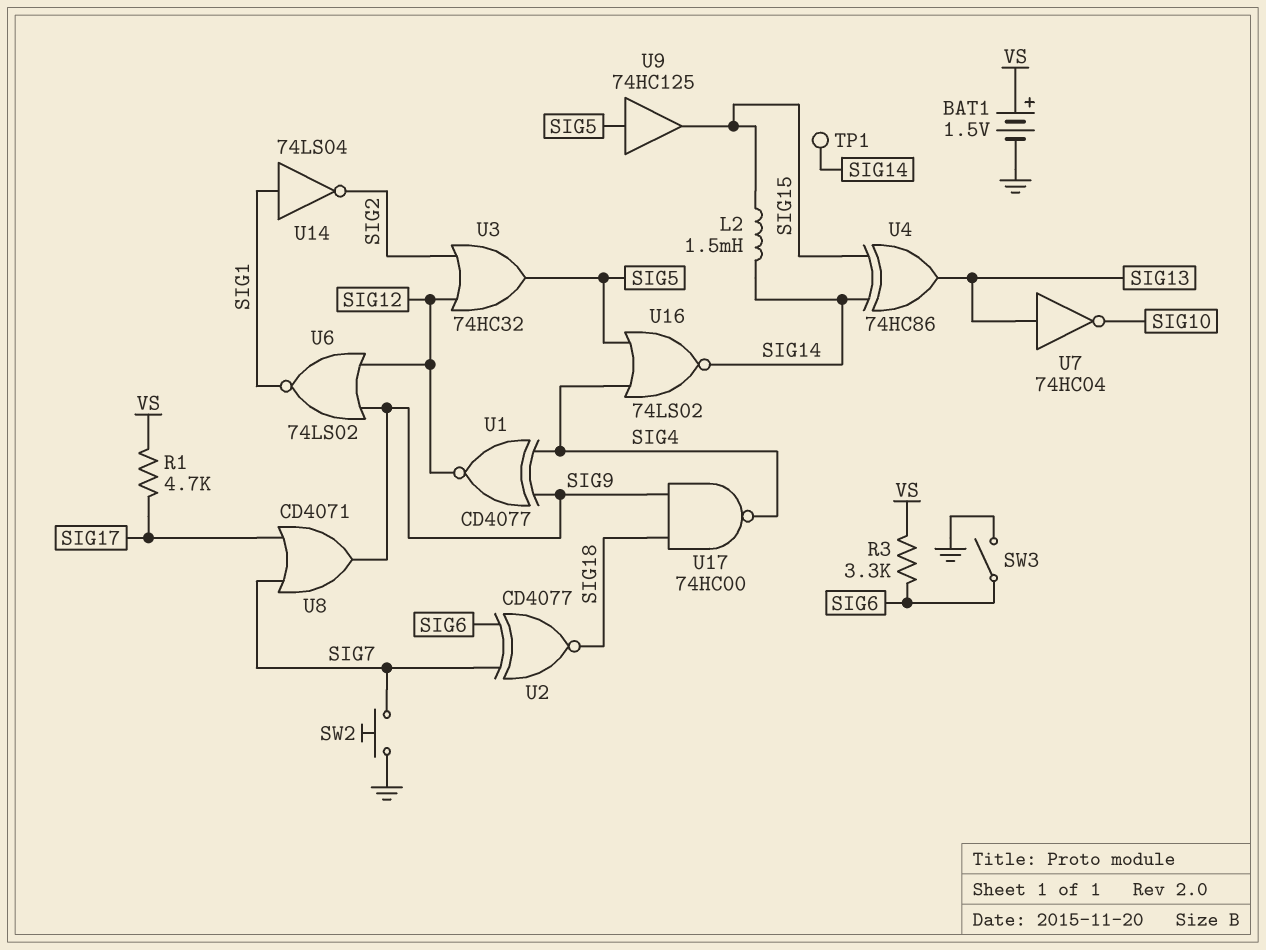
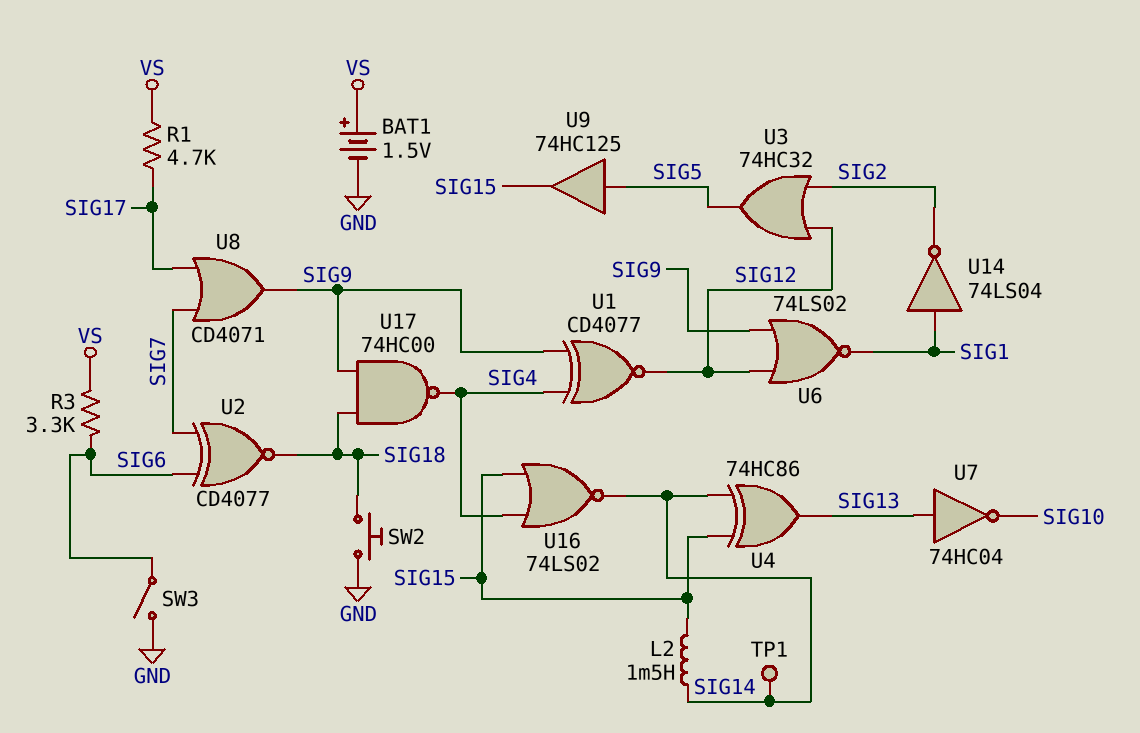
SW2: button (GND, SIG7) -> button (GND, SIG18)
U16: NOR 74LS02 (in SIG4, in SIG5, out SIG14) -> NOR 74LS02 (in SIG4, in SIG15, out SIG14)

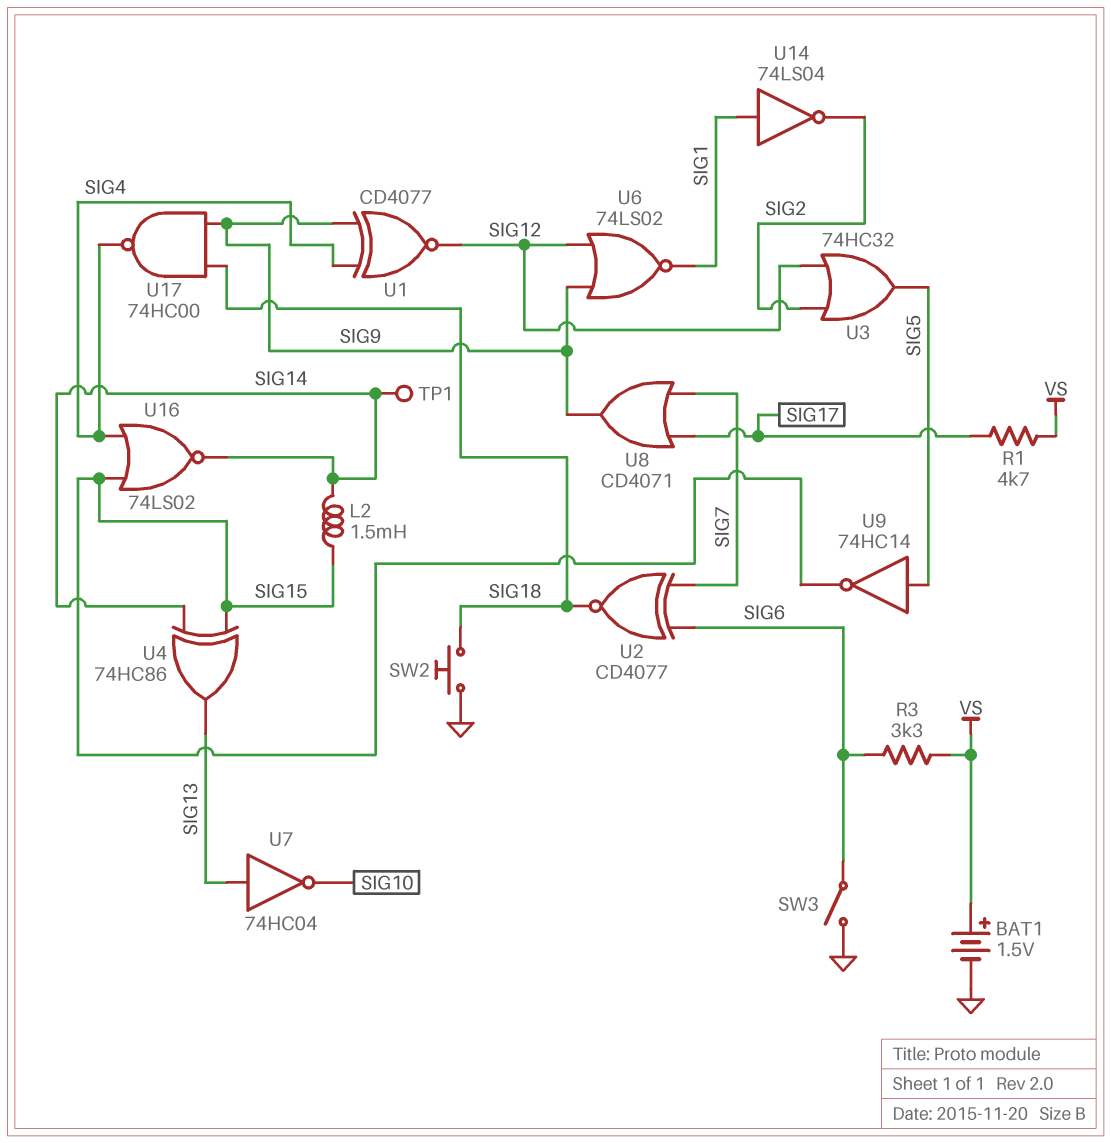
U9: buffer 74HC125 (in SIG5, out SIG15) -> NOT 74HC14 (in SIG5, out SIG15)

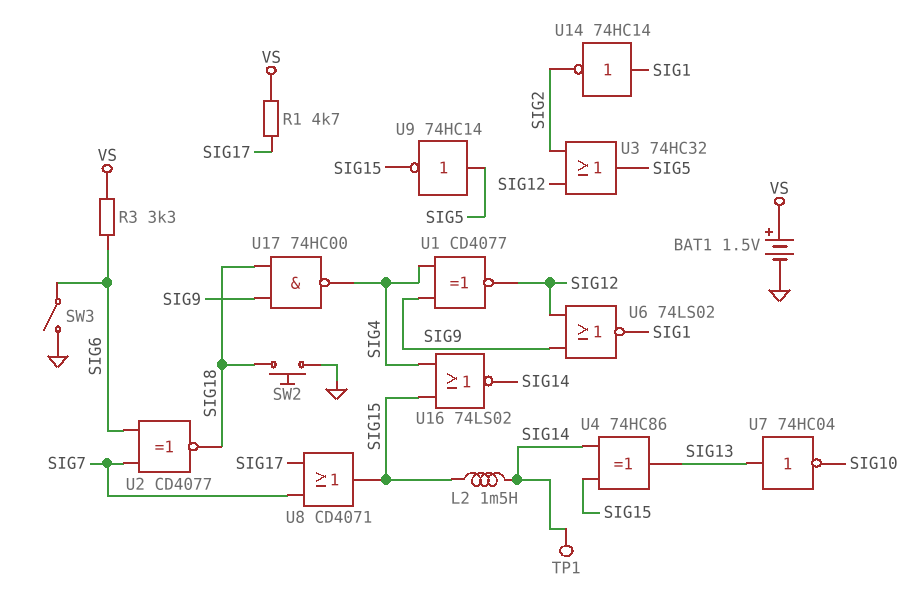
U8: OR CD4071 (in SIG7, in SIG17, out SIG9) -> OR CD4071 (in SIG7, in SIG17, out SIG15)
U14: NOT 74LS04 (in SIG1, out SIG2) -> NOT 74HC14 (in SIG1, out SIG2)

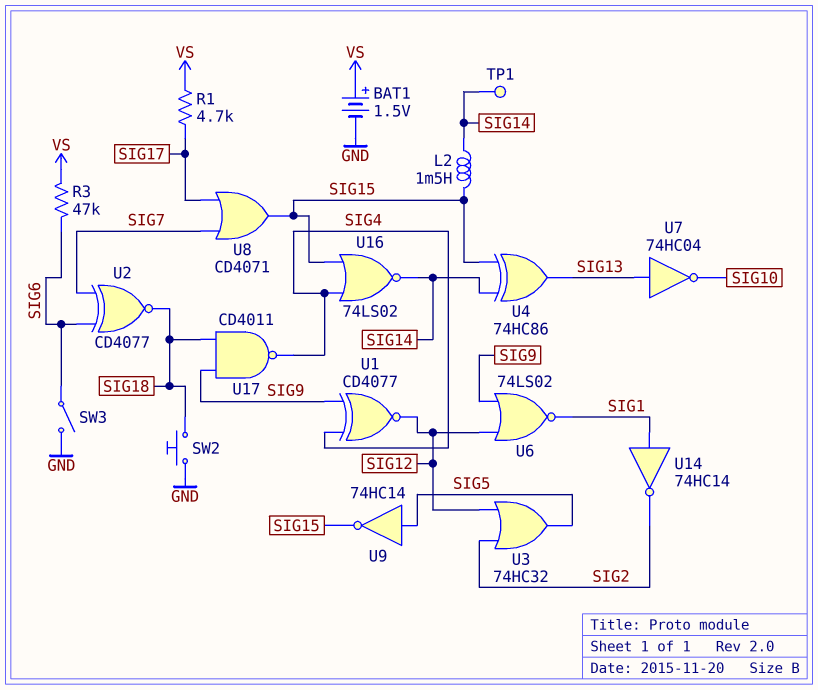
R3: 3.3k (SIG6, VS) -> 47k (SIG6, VS)
U17: NAND 74HC00 (in SIG9, in SIG18, out SIG4) -> NAND CD4011 (in SIG9, in SIG18, out SIG4)

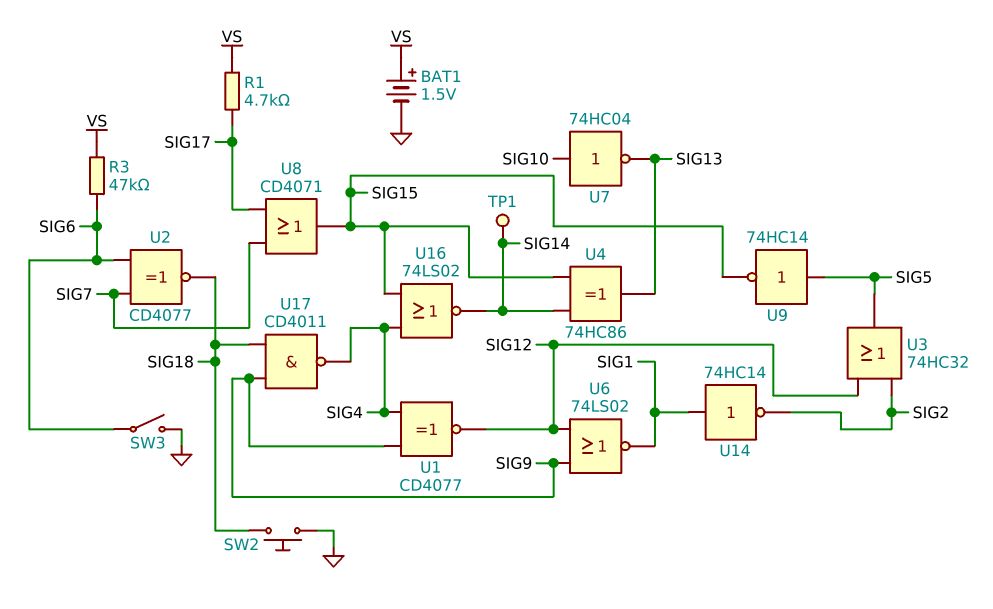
L2: 1.5mH (SIG14, SIG15) -> none
U7: NOT 74HC04 (in SIG13, out SIG10) -> NOT 74HC04 (in SIG10, out SIG13)

